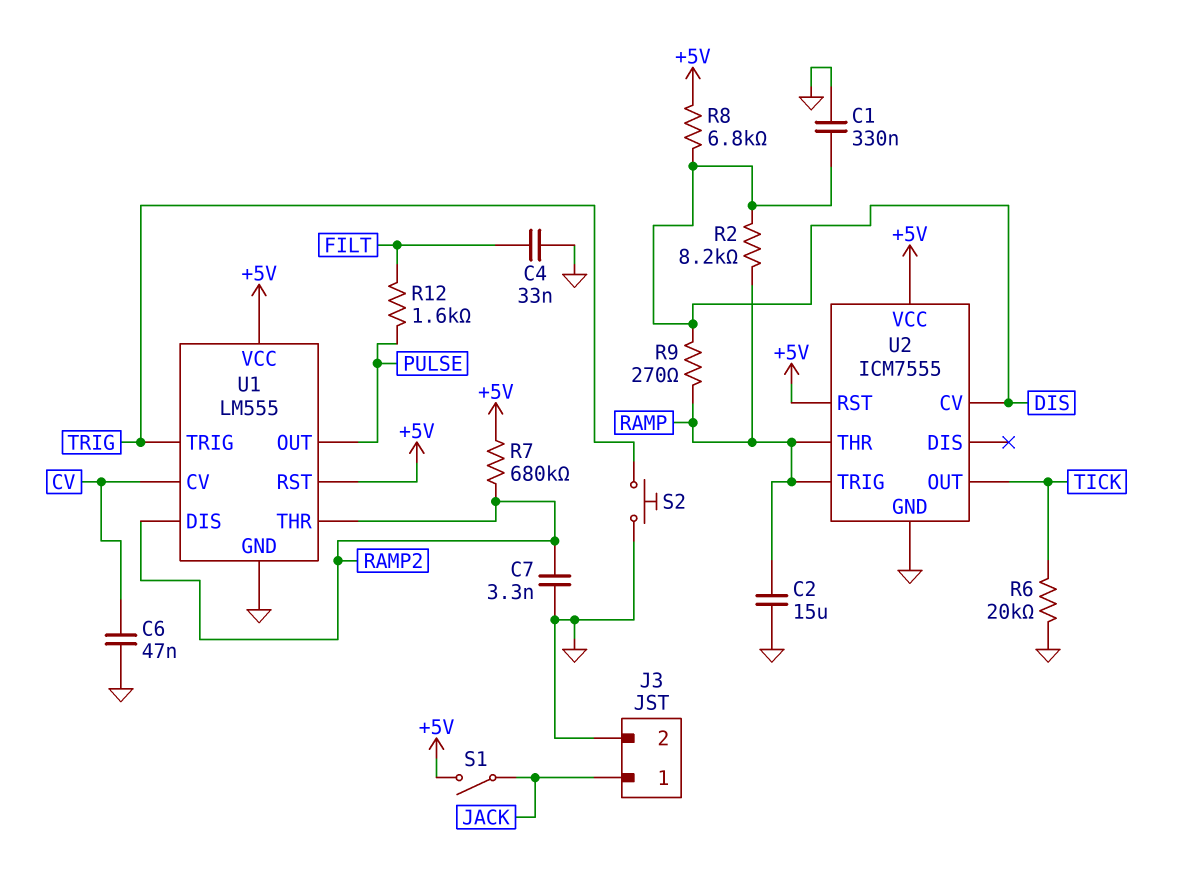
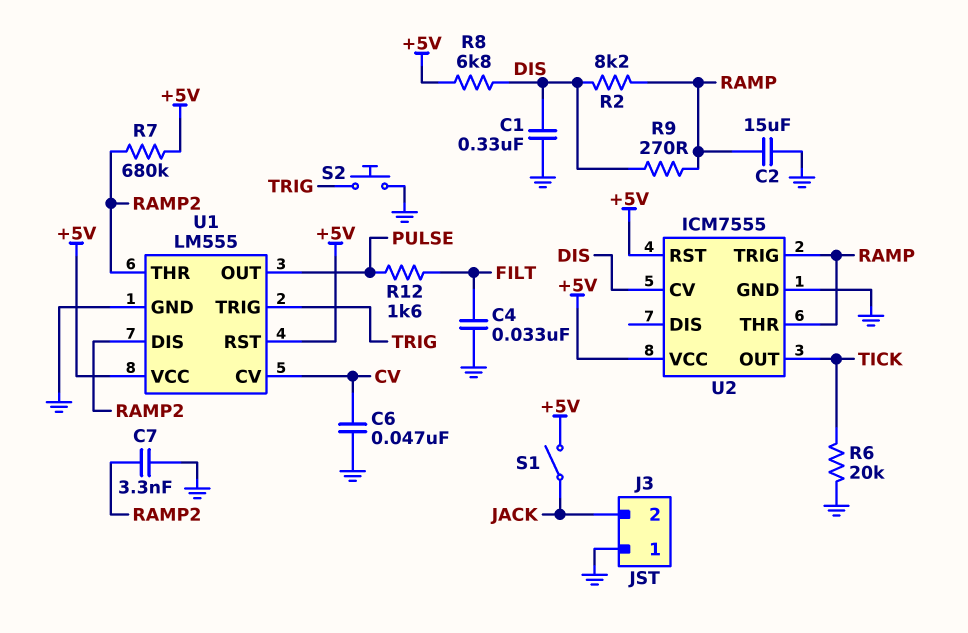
J3 pin 1: JACK -> GND
J3 pin 2: GND -> JACK

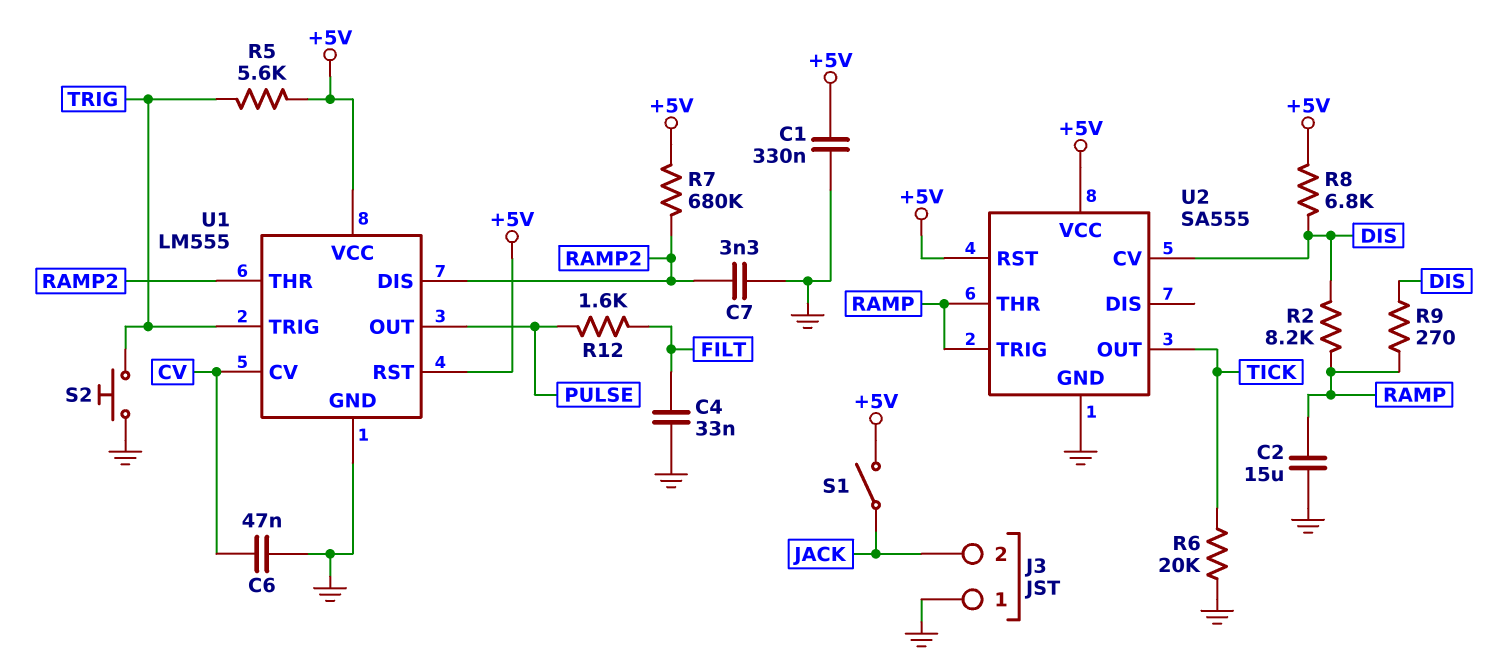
C1: 330nF (DIS, GND) -> 330nF (+5V, GND)
R5: none -> 5.6k (+5V, TRIG)
U2: ICM7555 -> SA555

